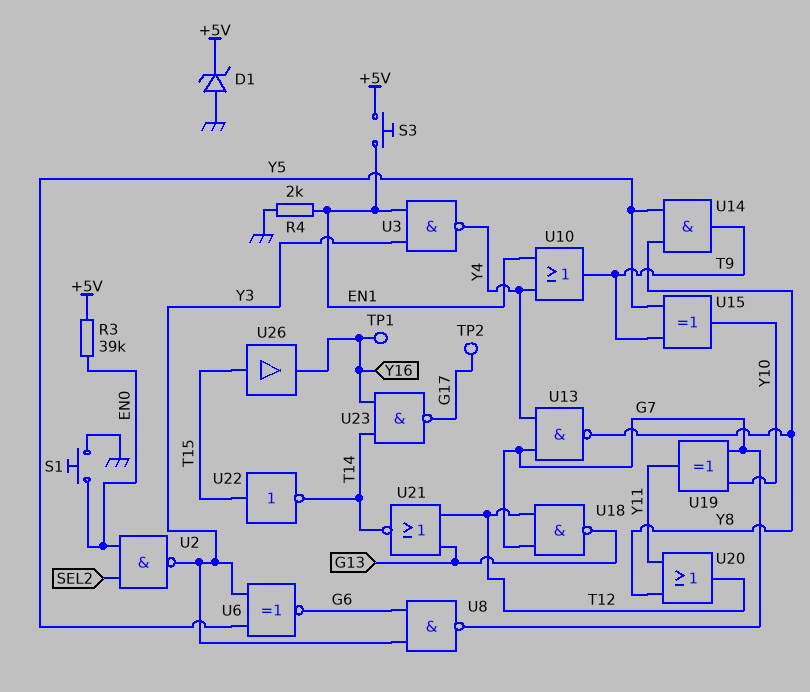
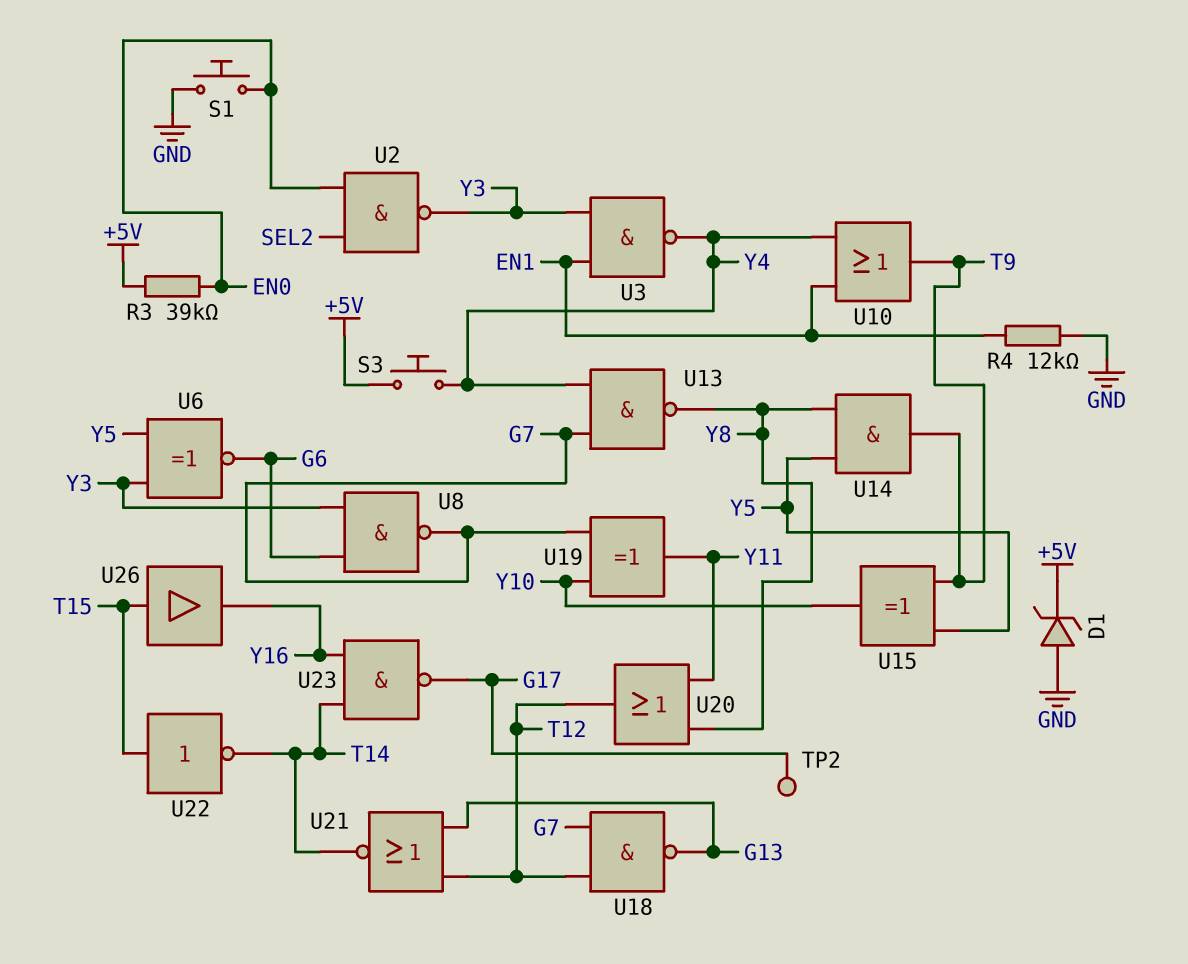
R4: 2k (EN1, GND) -> 12k (EN1, GND)
S3: button (+5V, EN1) -> button (+5V, Y4)
TP1: test point (Y16) -> none

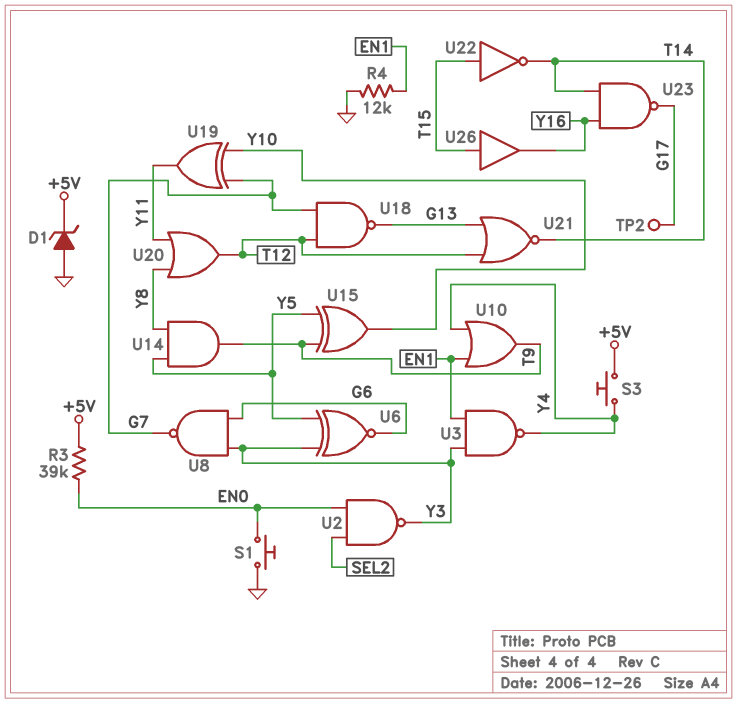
U13: NAND (in G7, in Y4, out Y8) -> none

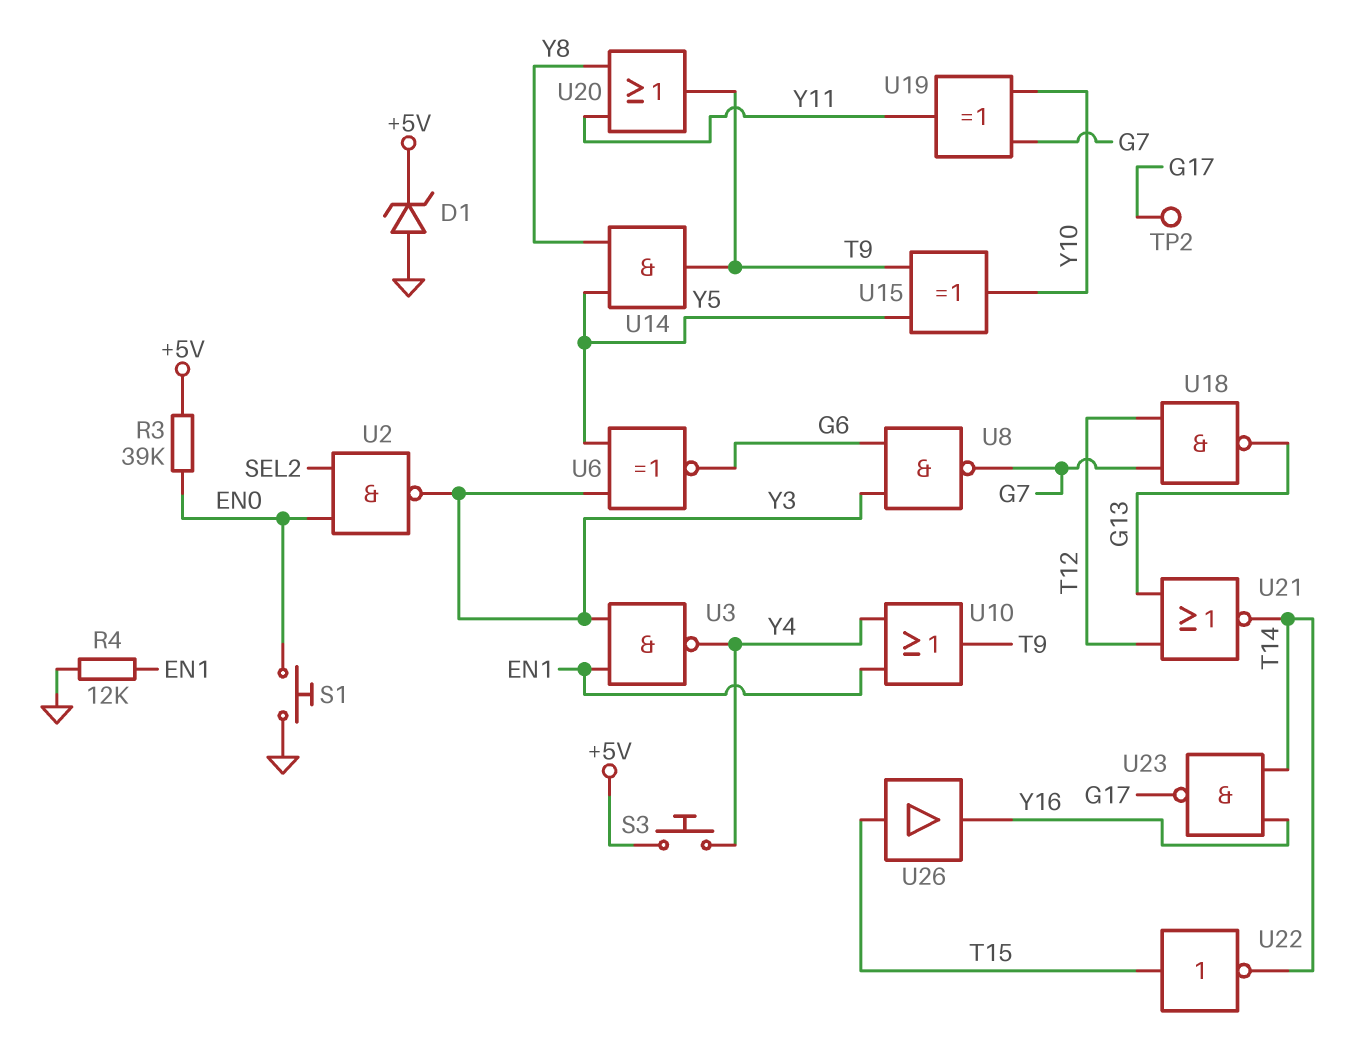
U20: OR (in Y8, in Y11, out T12) -> OR (in Y8, in Y11, out T9)

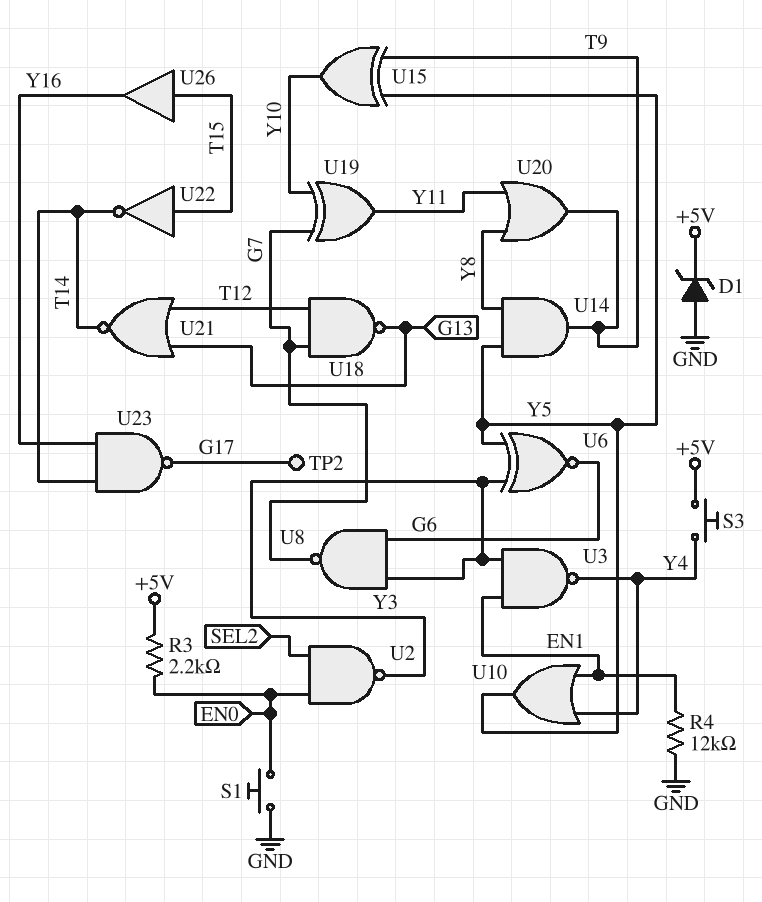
R3: 39k (+5V, EN0) -> 2.2k (+5V, EN0)
U10: OR (in EN1, in Y4, out T9) -> OR (in EN1, in Y4, out Y5)

